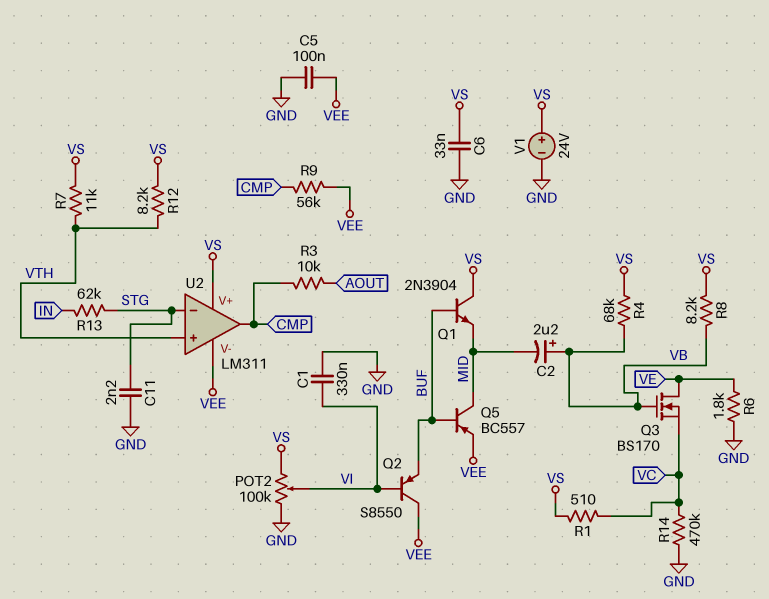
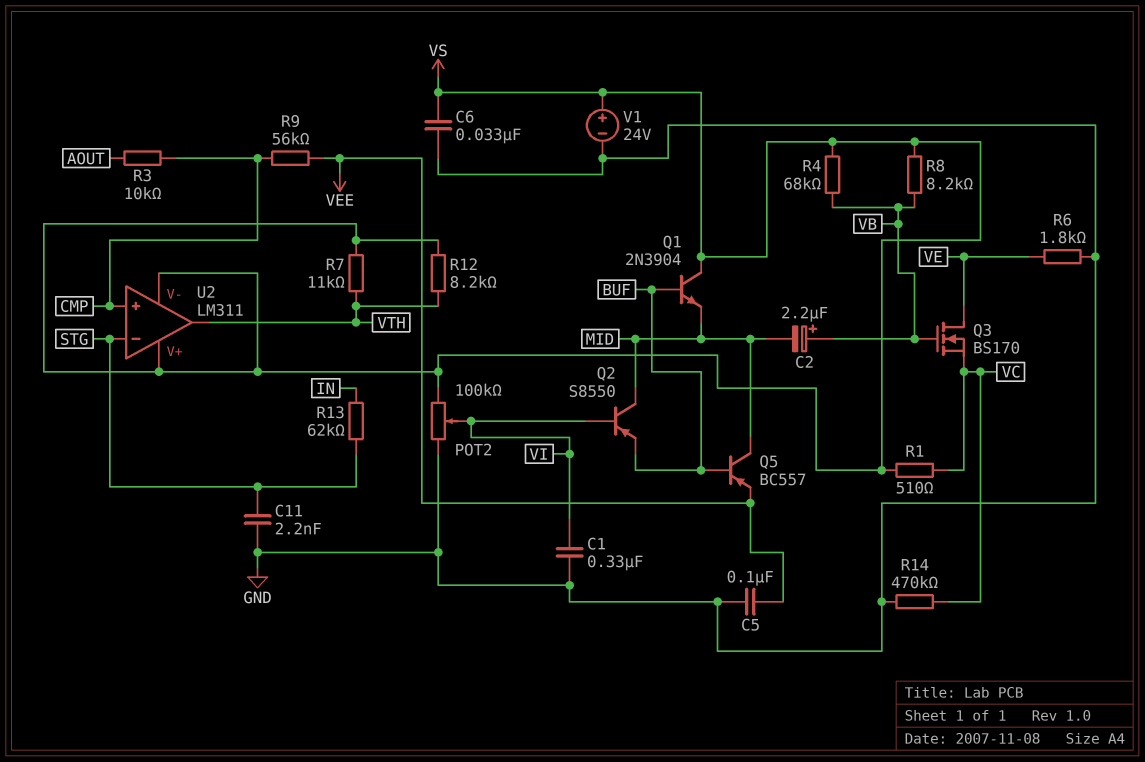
Q2: PNP S8550 (B VI, C VEE, E BUF) -> PNP S8550 (B VI, C MID, E BUF)
U2 pin V-: VEE -> VS
U2 pin in+: VTH -> CMP
U2 pin out: CMP -> VTH

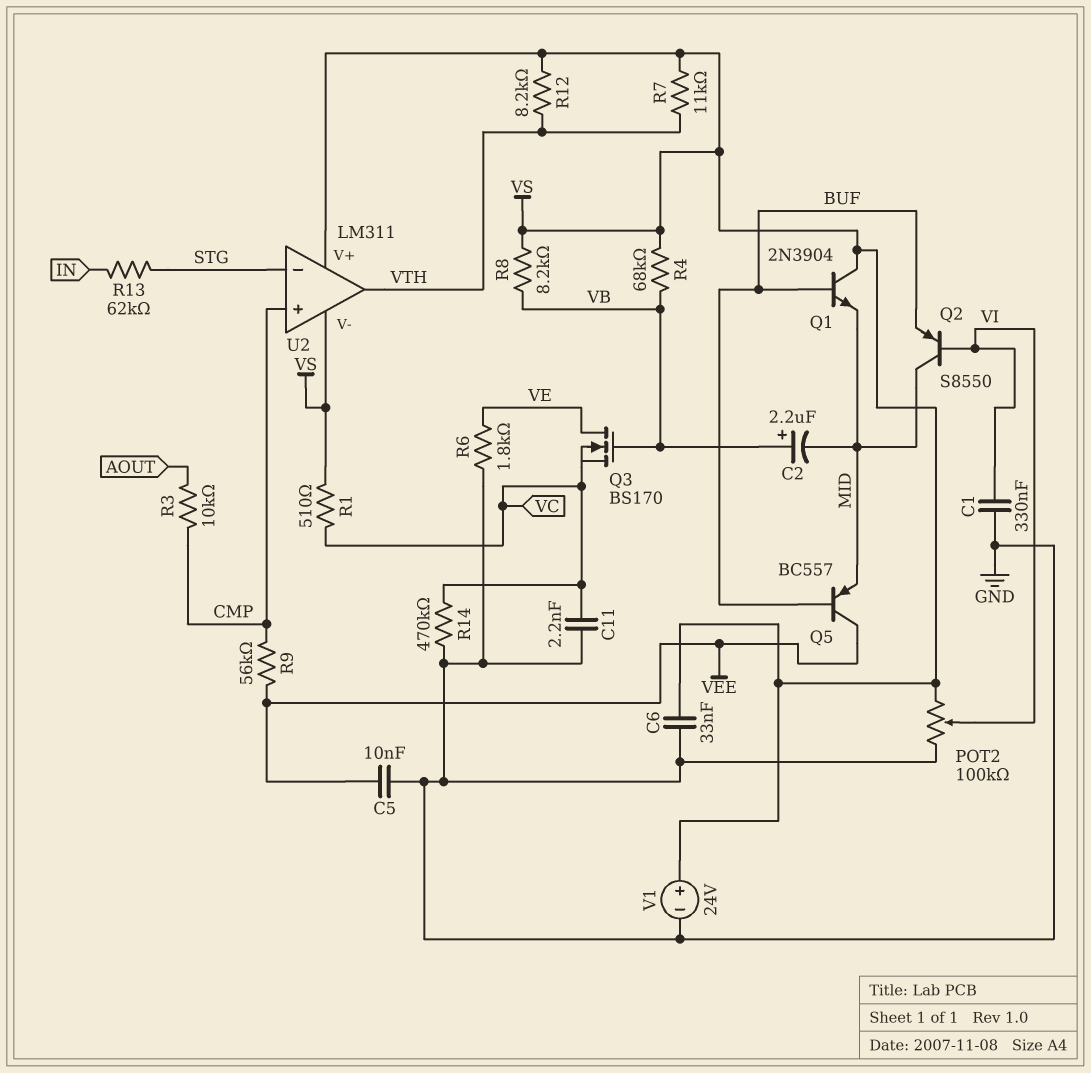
C5: 100nF (GND, VEE) -> 10nF (GND, VEE)
C11: 2.2nF (GND, STG) -> 2.2nF (GND, VC)
Q5: PNP BC557 (B BUF, C MID, E VEE) -> PNP BC557 (B BUF, C VEE, E MID)

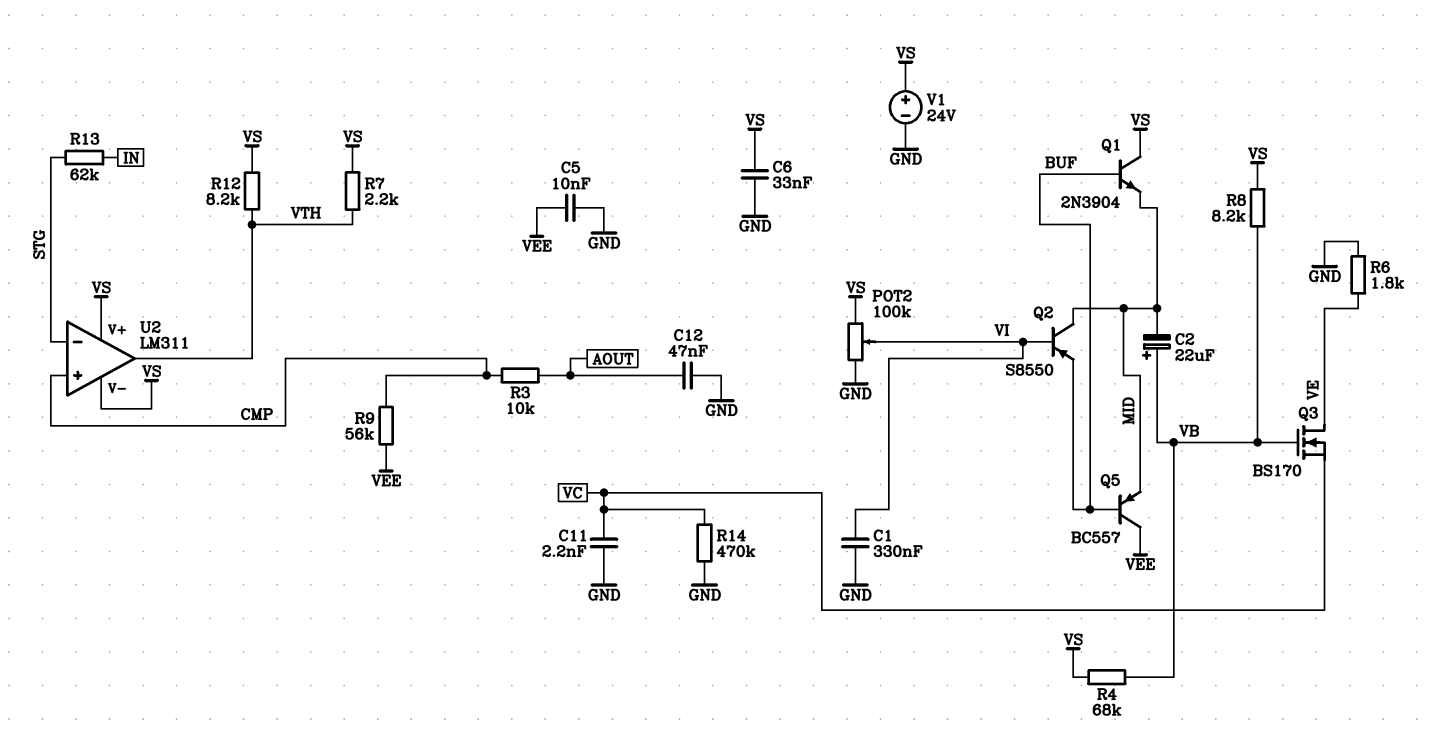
C2: 2.2uF (plus VB, minus MID) -> 22uF (plus VB, minus MID)
C12: none -> 47nF (AOUT, GND)
R1: 510 (VC, VS) -> none
R7: 11k (VS, VTH) -> 2.2k (VS, VTH)

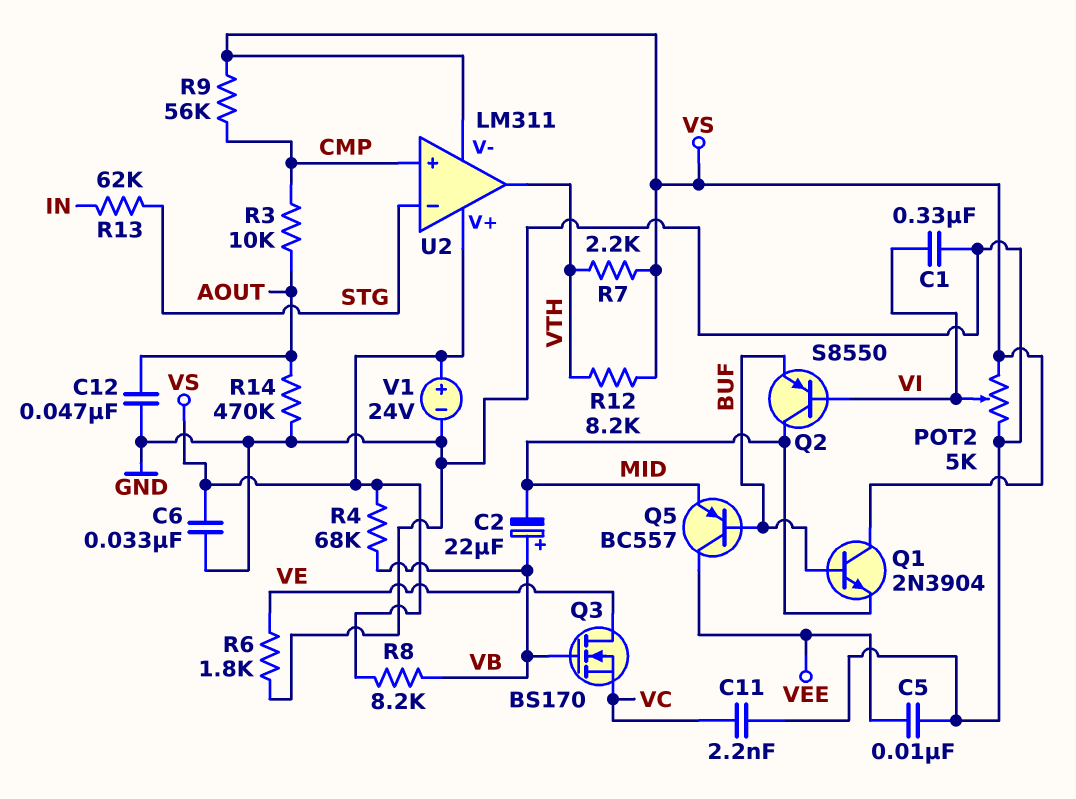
POT2: 100k (GND, VS, wiper VI) -> 5k (GND, VS, wiper VI)
R9: 56k (CMP, VEE) -> 56k (CMP, VS)
R14: 470k (GND, VC) -> 470k (AOUT, GND)

